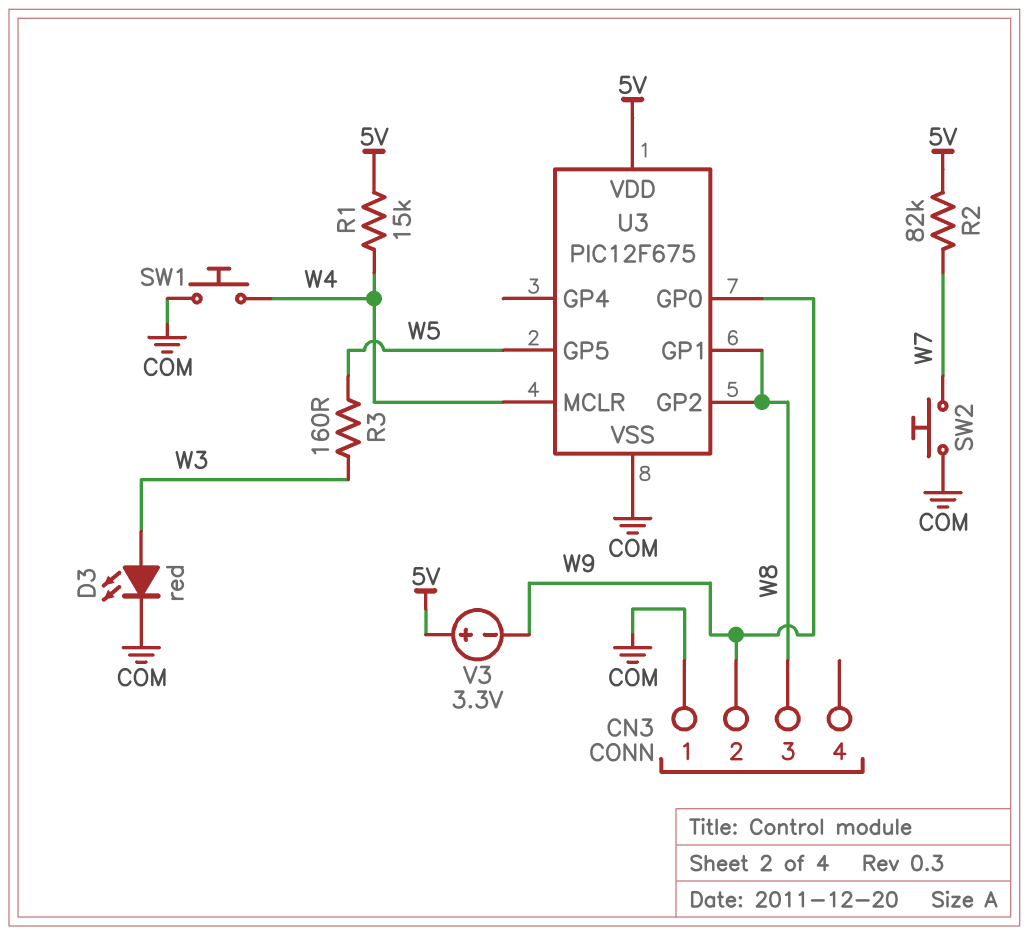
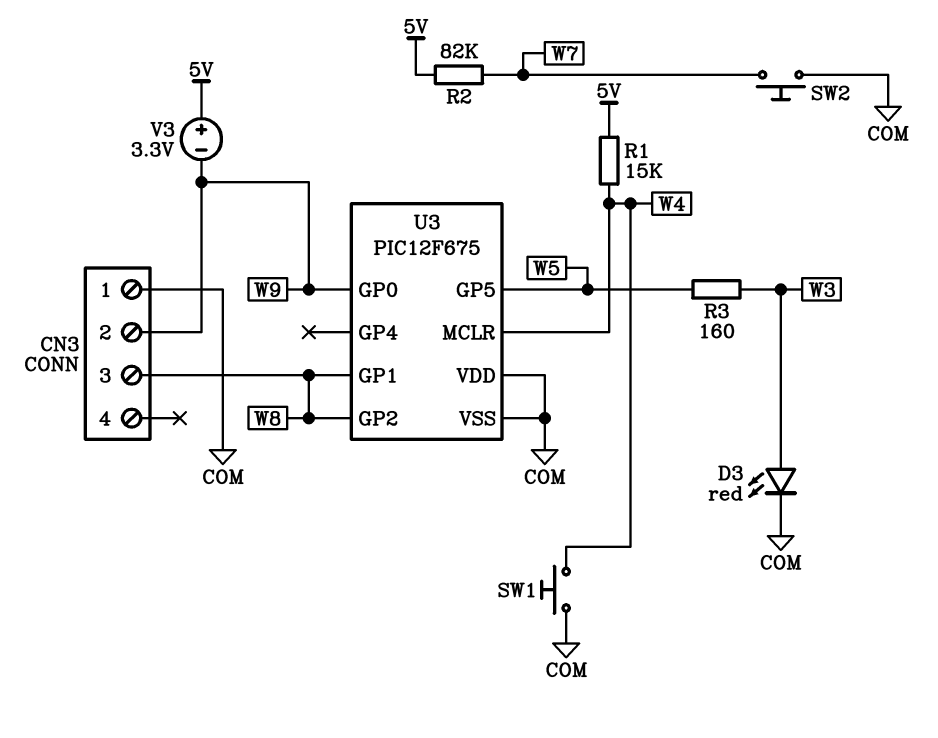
U3 pin VDD: 5V -> COM

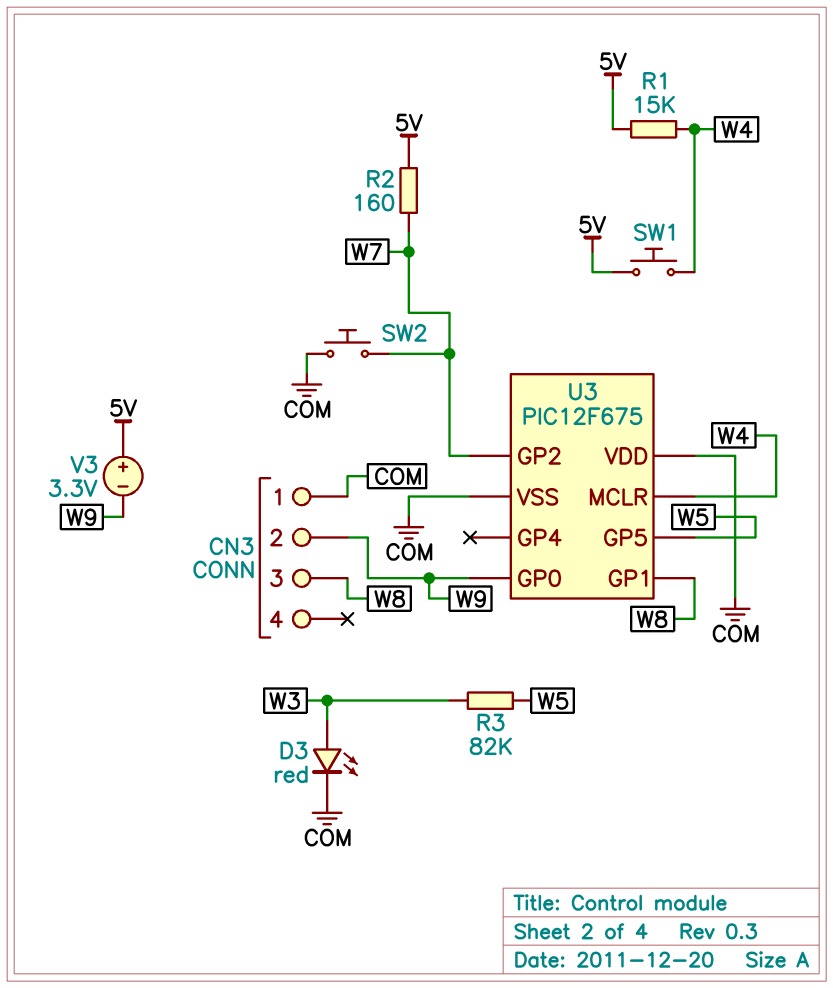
R2: 82k (5V, W7) -> 160 (5V, W7)
R3: 160 (W3, W5) -> 82k (W3, W5)
SW1: button (COM, W4) -> button (5V, W4)
U3 pin GP2: W8 -> W7

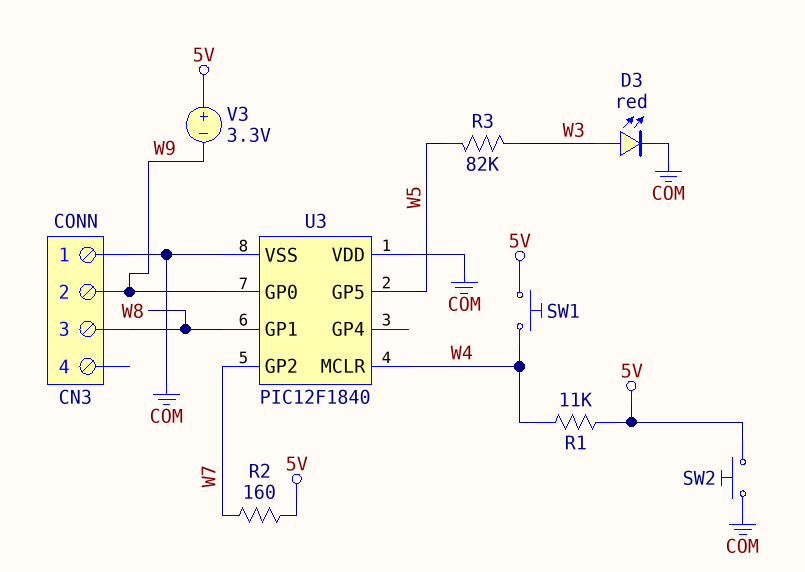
R1: 15k (5V, W4) -> 11k (5V, W4)
SW2: button (COM, W7) -> button (5V, COM)
U3: PIC12F675 -> PIC12F1840

